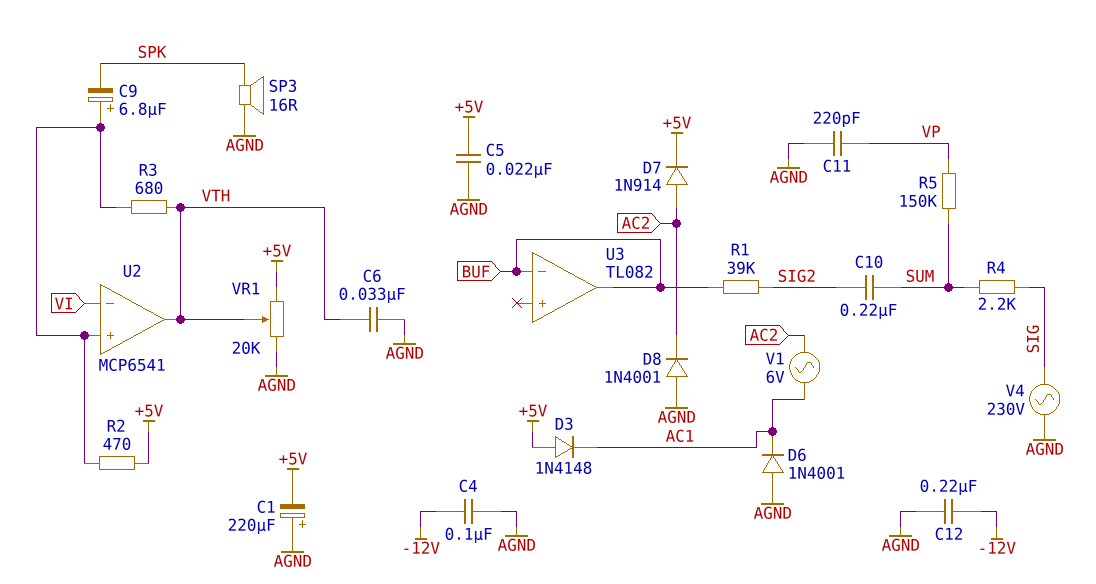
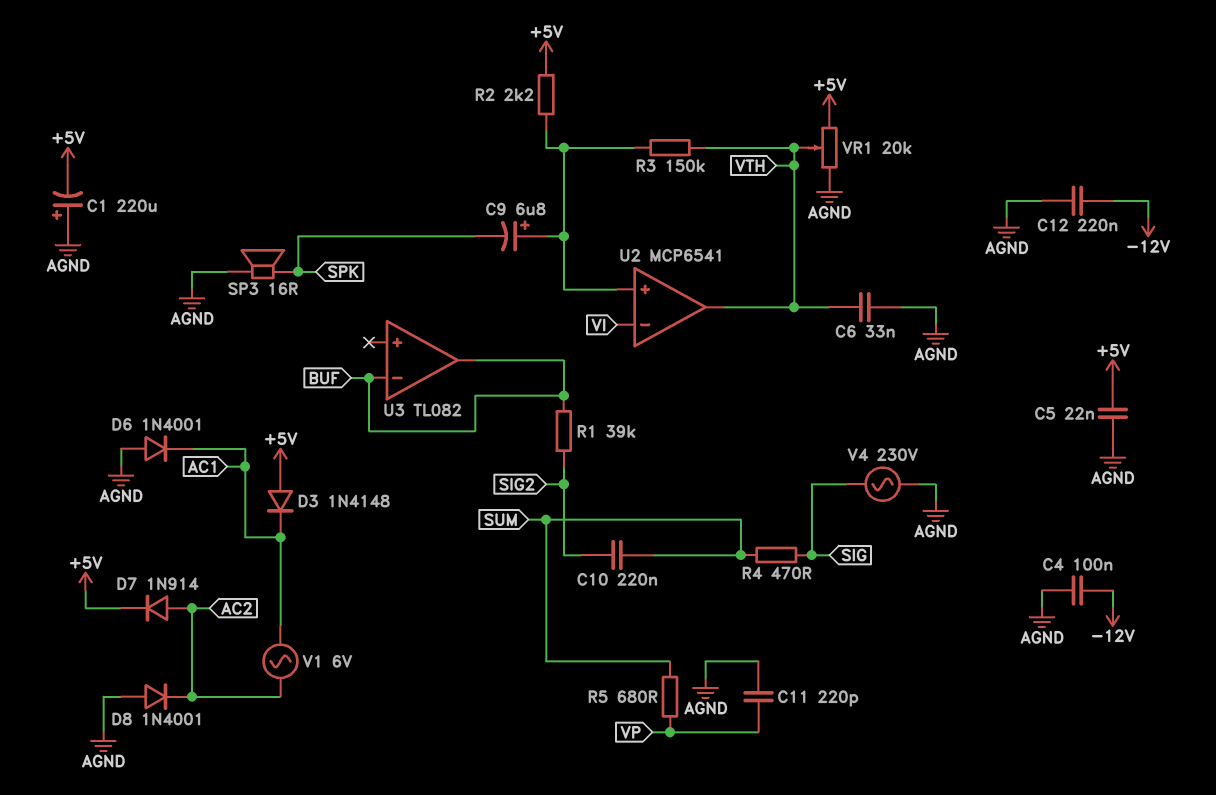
R2: 470 (+5V, U2/in+) -> 2.2k (+5V, U2/in+)
R3: 680 (U2/in+, VTH) -> 150k (U2/in+, VTH)
R4: 2.2k (SIG, SUM) -> 470 (SIG, SUM)
R5: 150k (SUM, VP) -> 680 (SUM, VP)

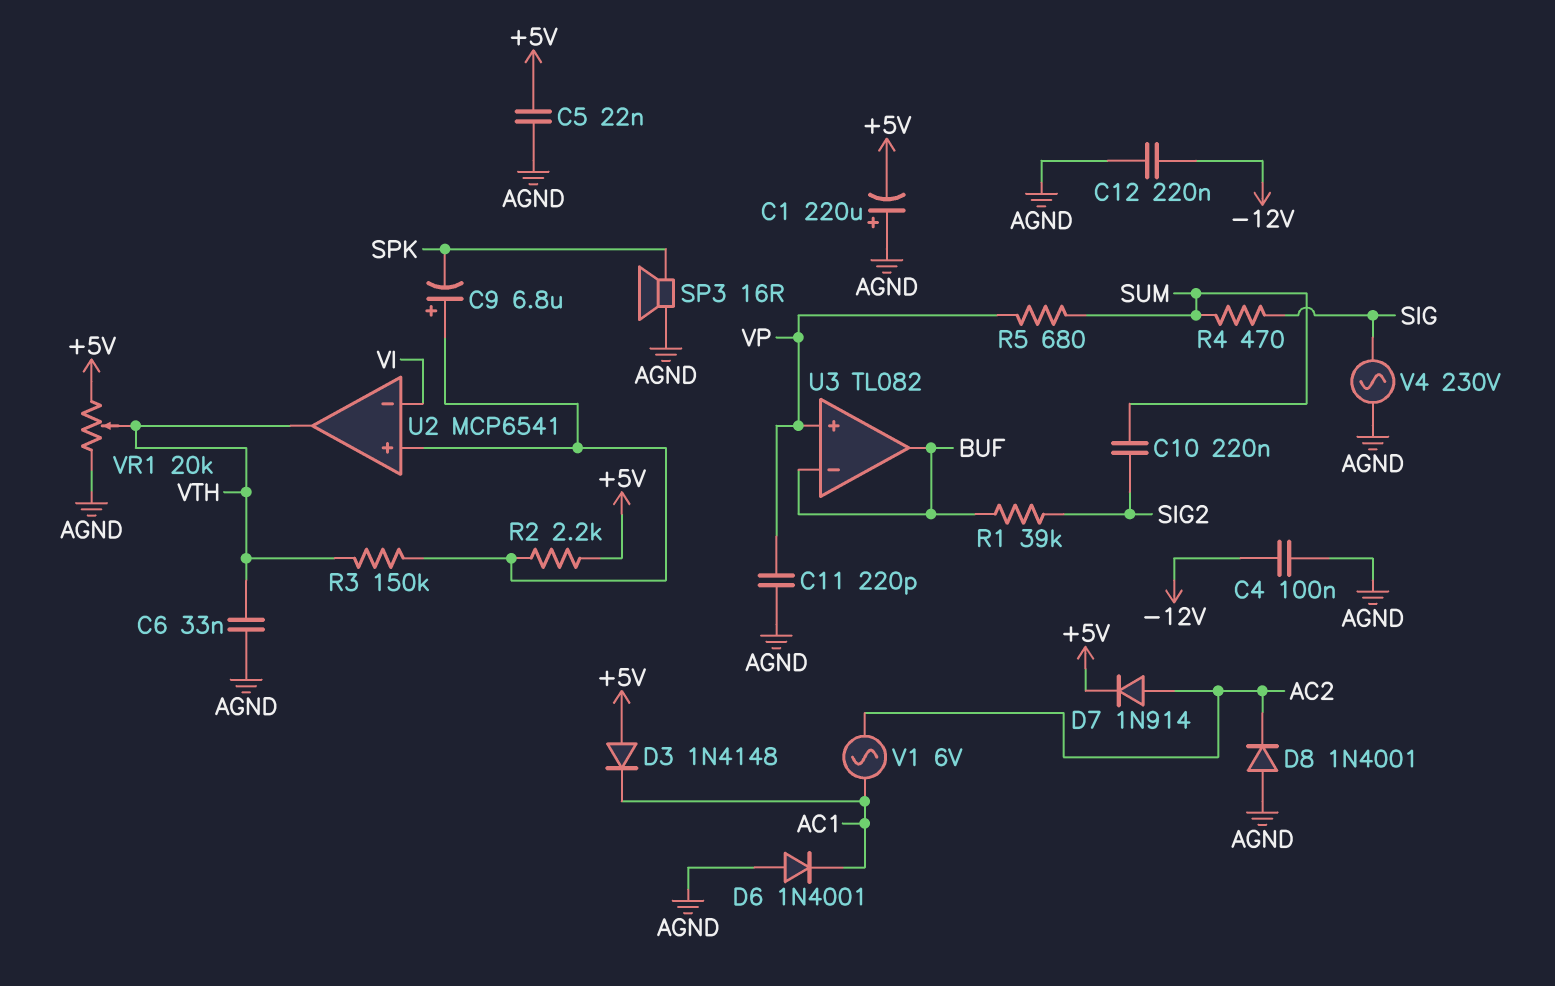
U3 pin in+: none -> VP

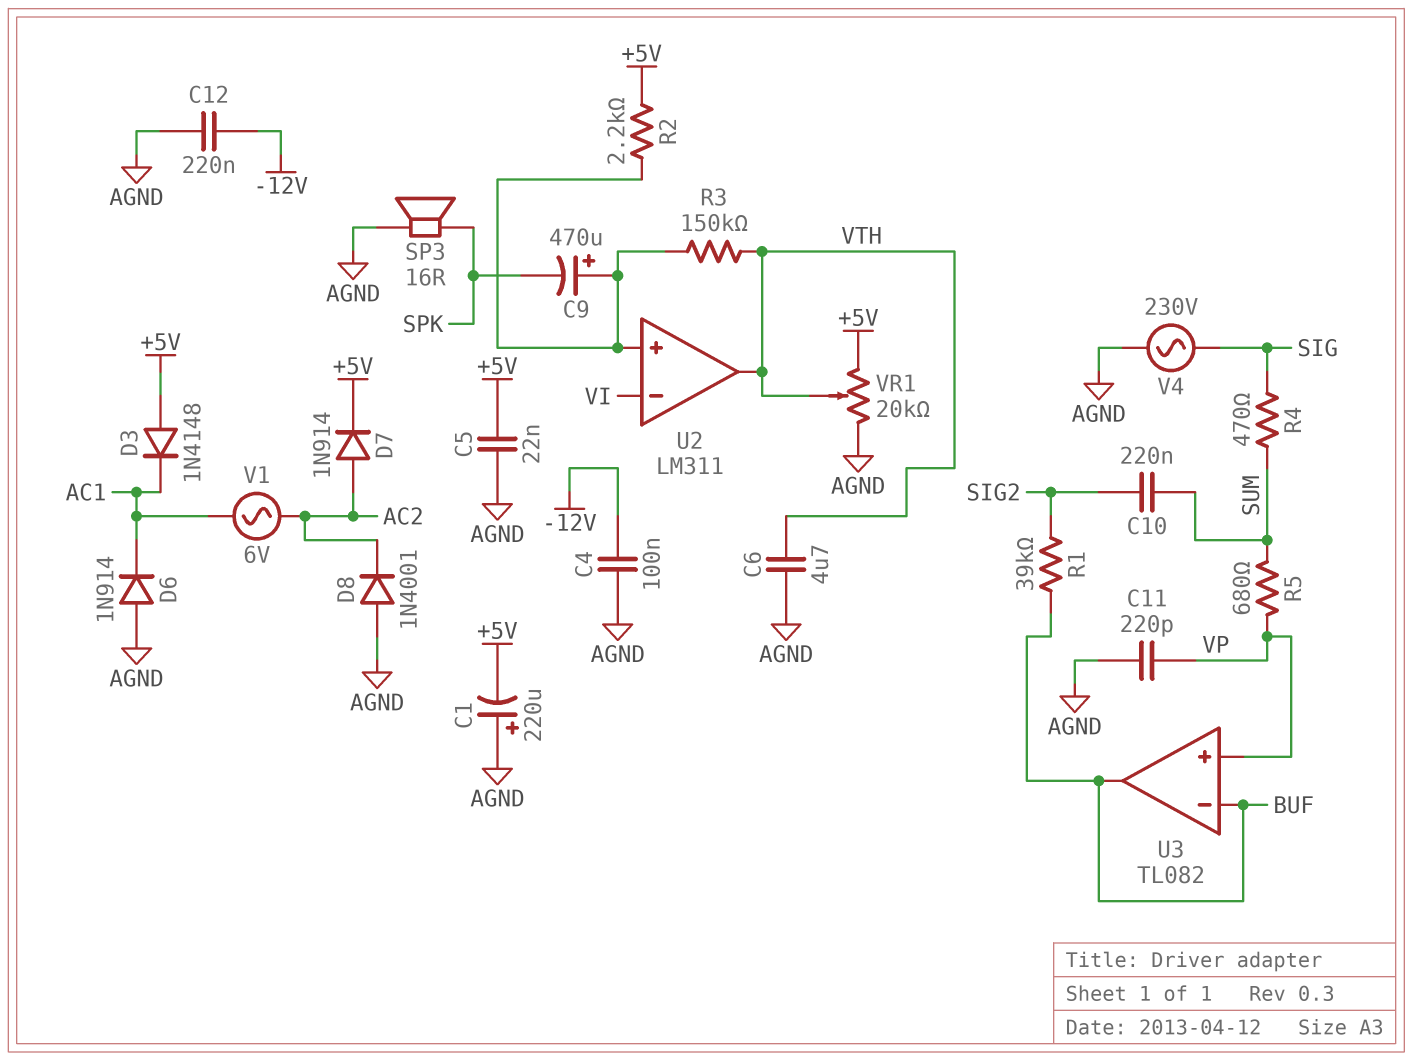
C6: 33nF (AGND, VTH) -> 4.7uF (AGND, VTH)
C9: 6.8uF (plus U2/in+, minus SPK) -> 470uF (plus U2/in+, minus SPK)
D6: diode 1N4001 (A AGND, K AC1) -> diode 1N914 (A AGND, K AC1)
U2: MCP6541 -> LM311

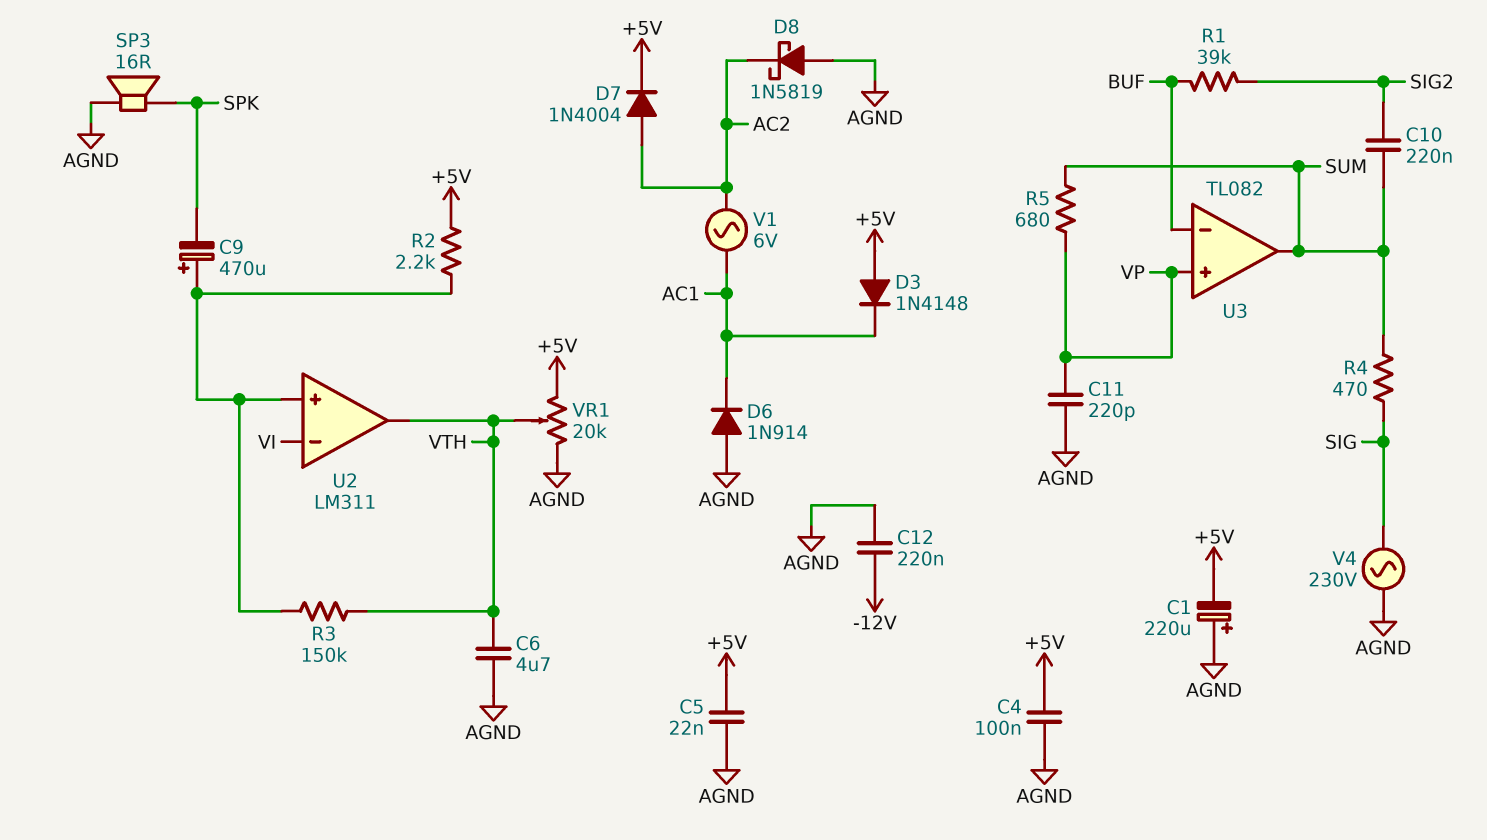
C4: 100nF (-12V, AGND) -> 100nF (+5V, AGND)
D7: diode 1N914 (A AC2, K +5V) -> diode 1N4004 (A AC2, K +5V)
D8: diode 1N4001 (A AGND, K AC2) -> schottky 1N5819 (A AGND, K AC2)
U3 pin out: BUF -> SUM

